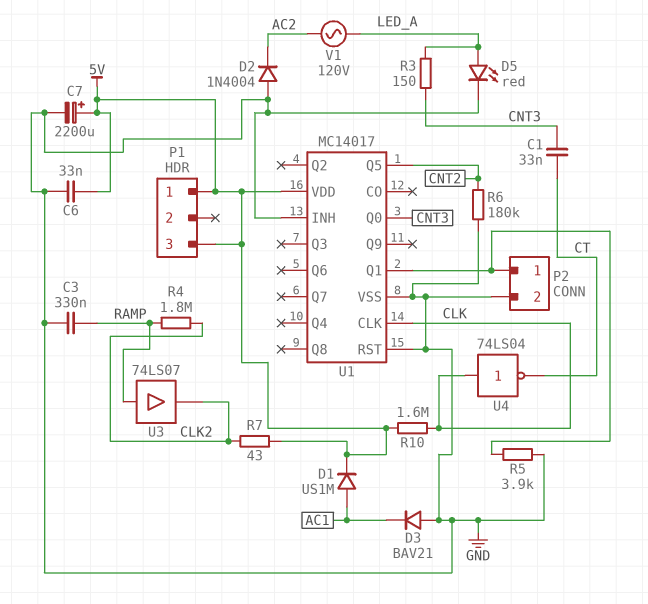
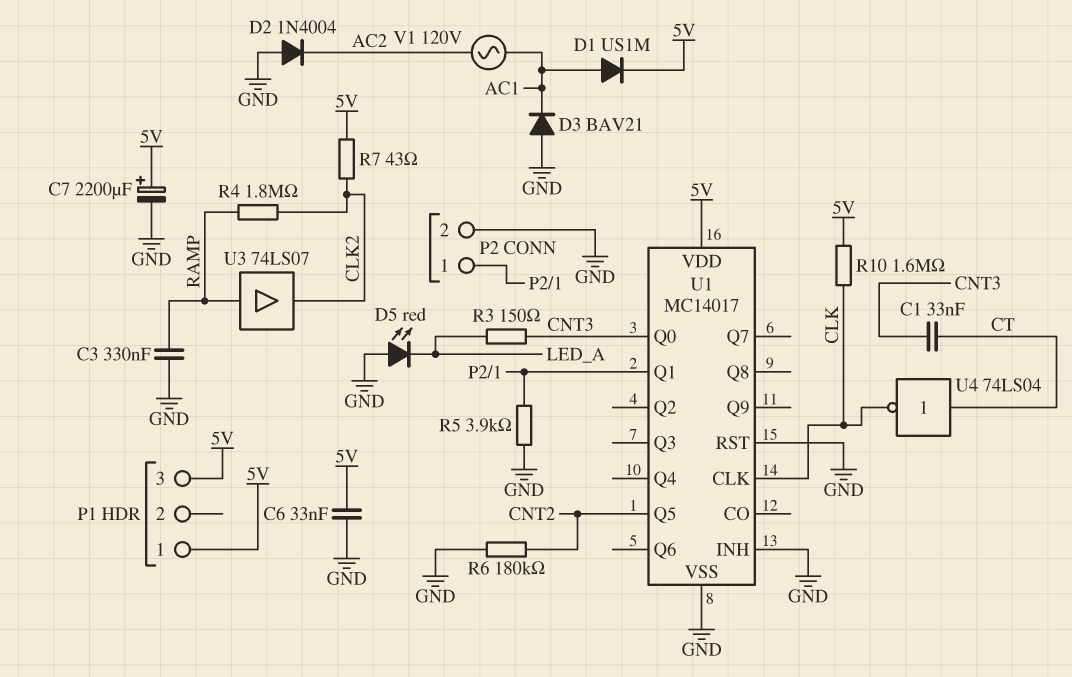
D5: LED red (A LED_A, K GND) -> LED red (A GND, K LED_A)
U4: NOT 74LS04 (in CLK, out CT) -> NOT 74LS04 (in CT, out CLK)
V1: AC 120V (AC2, LED_A) -> AC 120V (AC1, AC2)

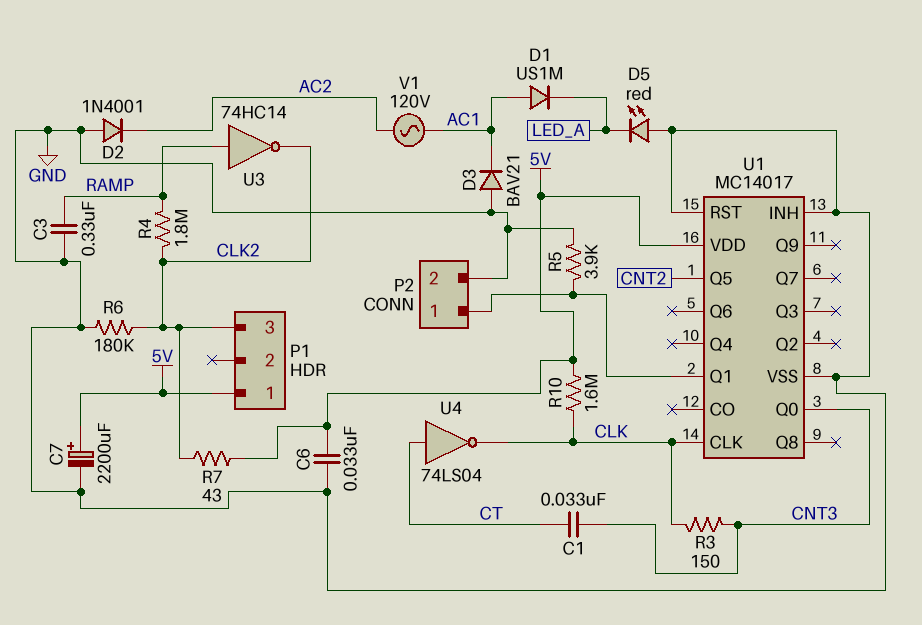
D1: diode US1M (A AC1, K 5V) -> diode US1M (A AC1, K LED_A)
D2: diode 1N4004 (A GND, K AC2) -> diode 1N4001 (A GND, K AC2)
P1 pin 3: 5V -> CLK2
R3: 150 (CNT3, LED_A) -> 150 (CLK, CNT3)
R6: 180k (CNT2, GND) -> 180k (CLK2, GND)
U3: buffer 74LS07 (in RAMP, out CLK2) -> NOT 74HC14 (in RAMP, out CLK2)

